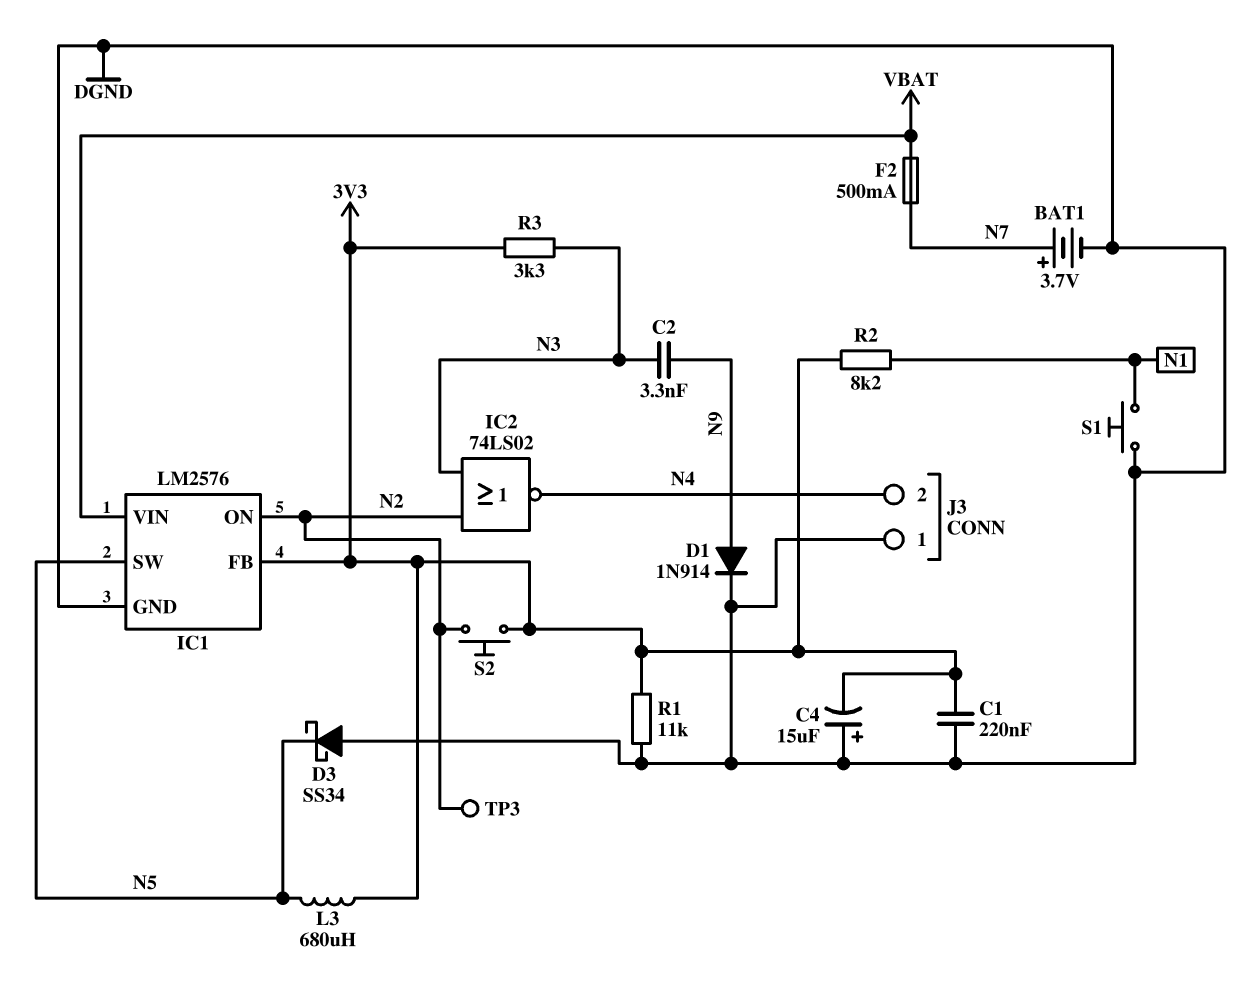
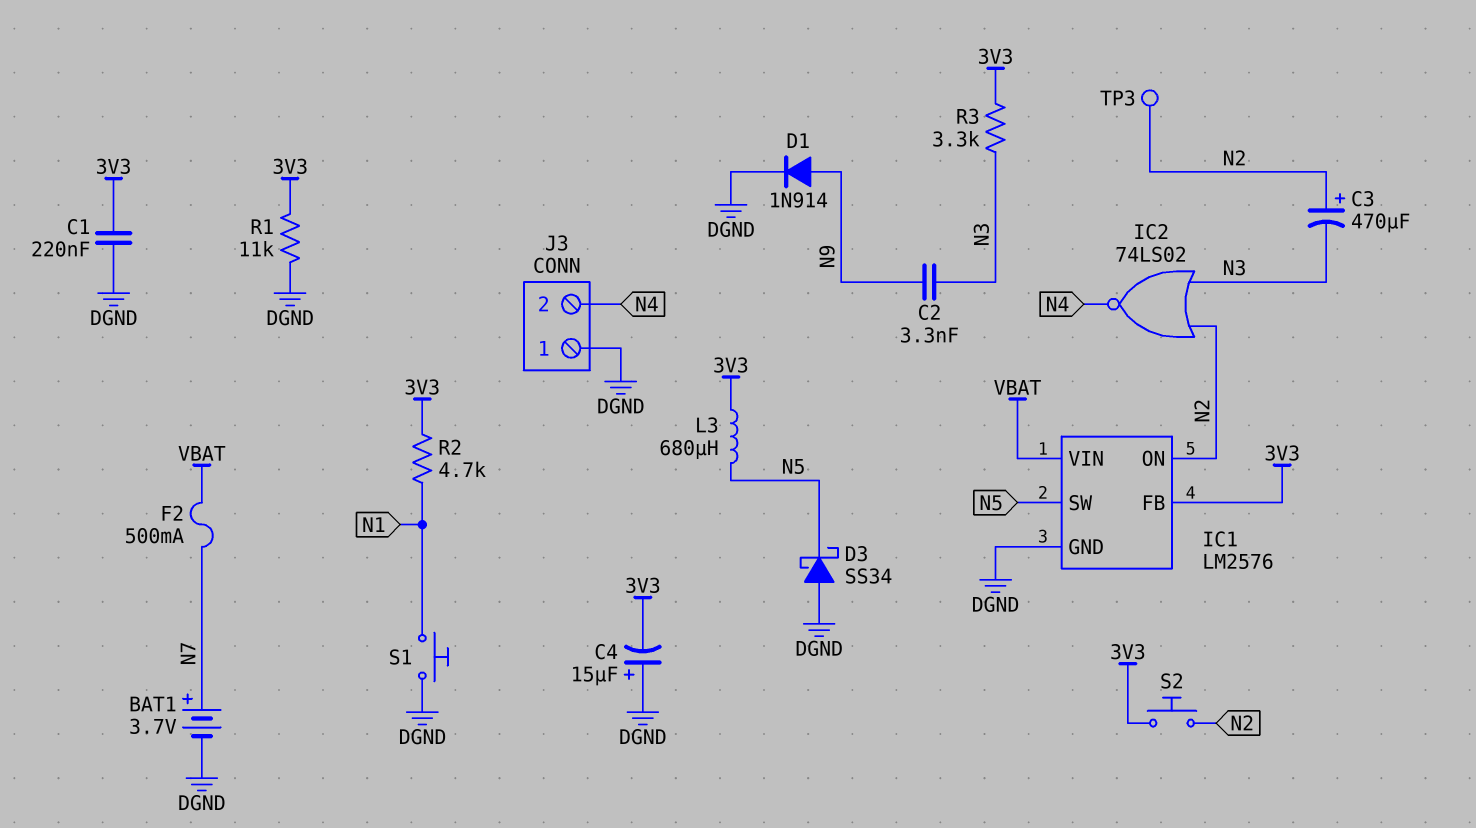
C3: none -> 470uF (plus N2, minus N3)
R2: 8.2k (3V3, N1) -> 4.7k (3V3, N1)

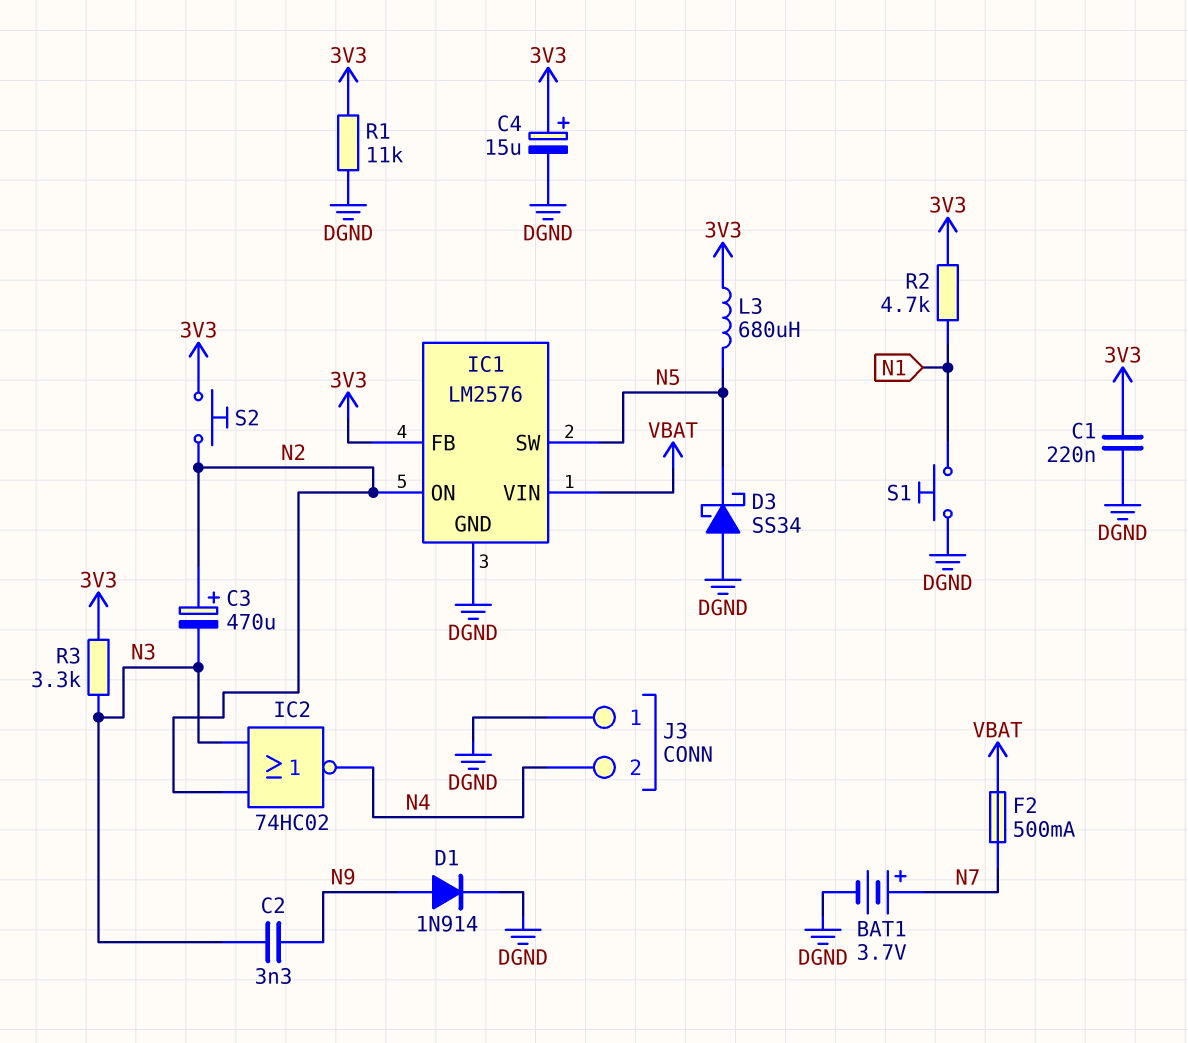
C4: 15uF (plus DGND, minus 3V3) -> 15uF (plus 3V3, minus DGND)
IC2: NOR 74LS02 (in N2, in N3, out N4) -> NOR 74HC02 (in N2, in N3, out N4)
TP3: test point (N2) -> none

